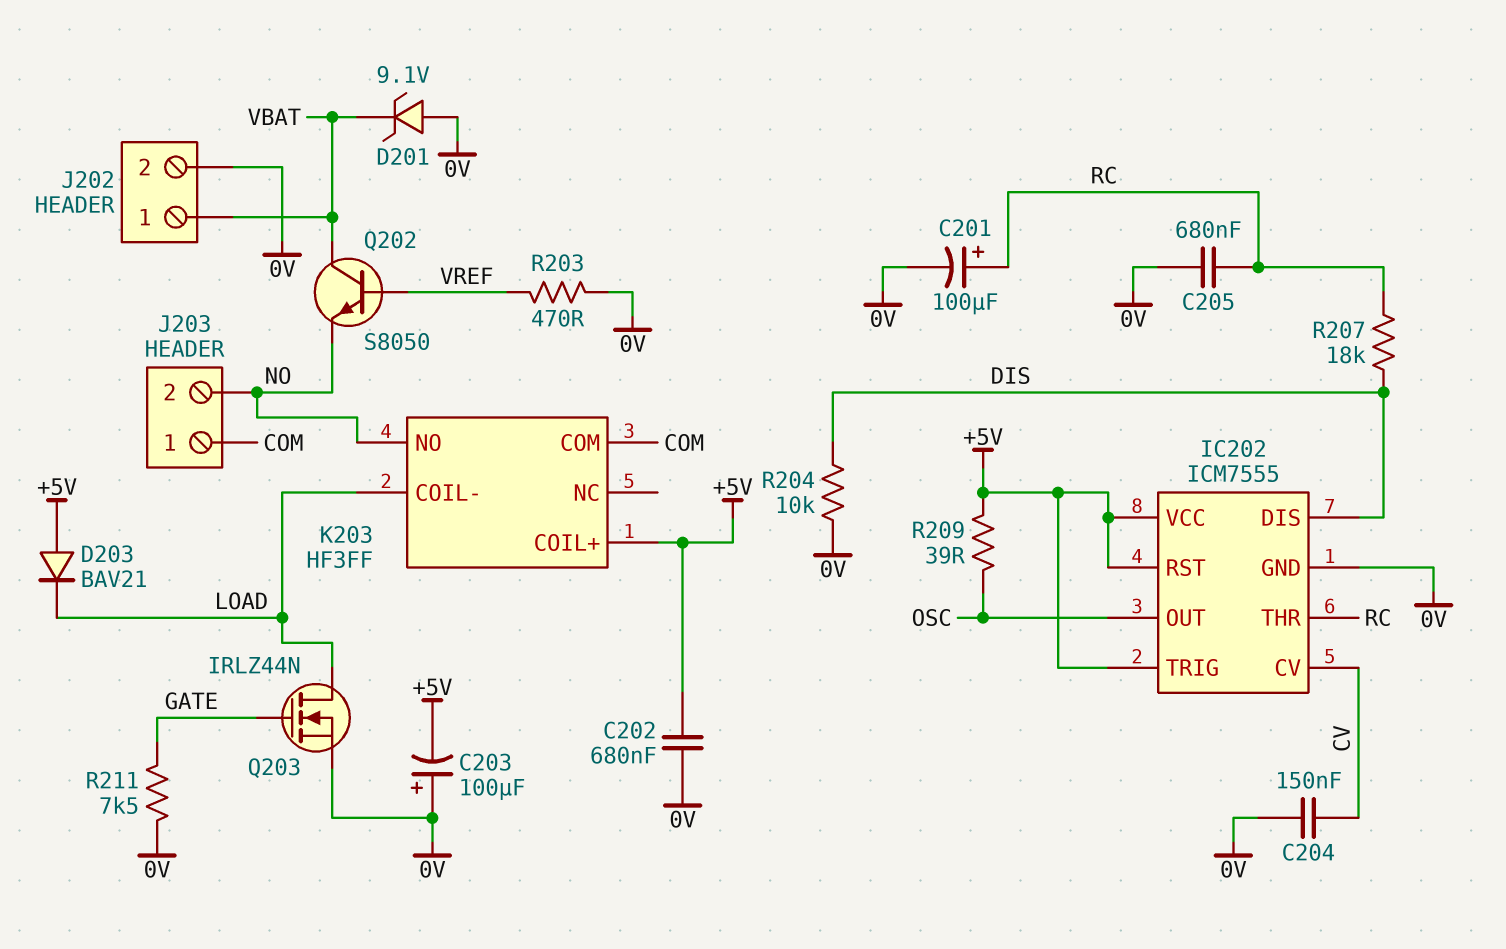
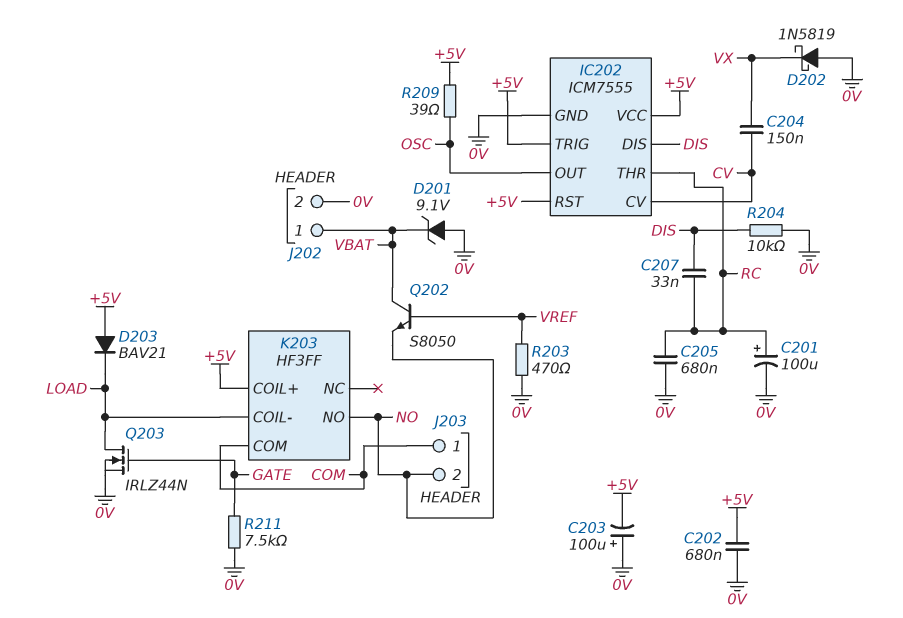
C204: 150nF (0V, CV) -> 150nF (CV, VX)
C207: none -> 33nF (DIS, RC)
D202: none -> schottky 1N5819 (A 0V, K VX)
R207: 18k (DIS, RC) -> none

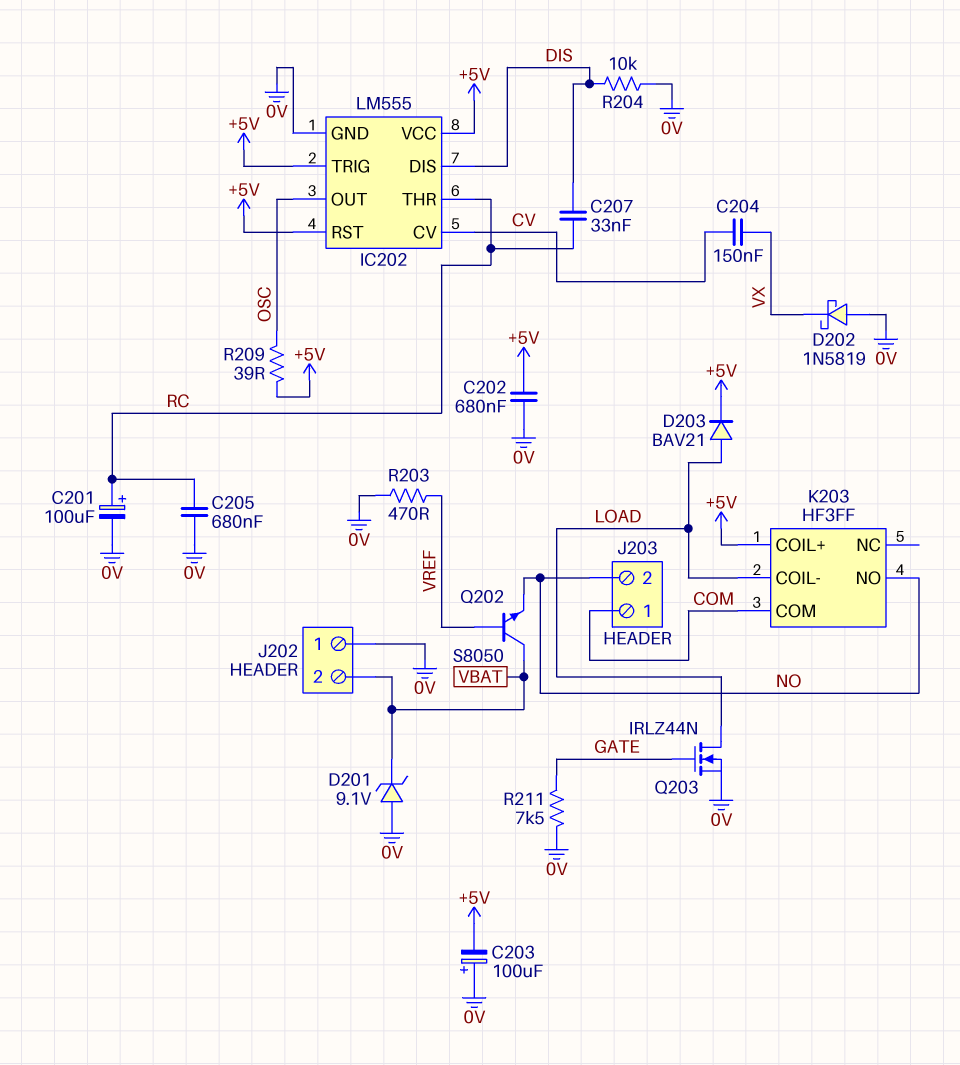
D203: diode BAV21 (A +5V, K LOAD) -> diode BAV21 (A LOAD, K +5V)
IC202: ICM7555 -> LM555
J202 pin 1: VBAT -> 0V
J202 pin 2: 0V -> VBAT

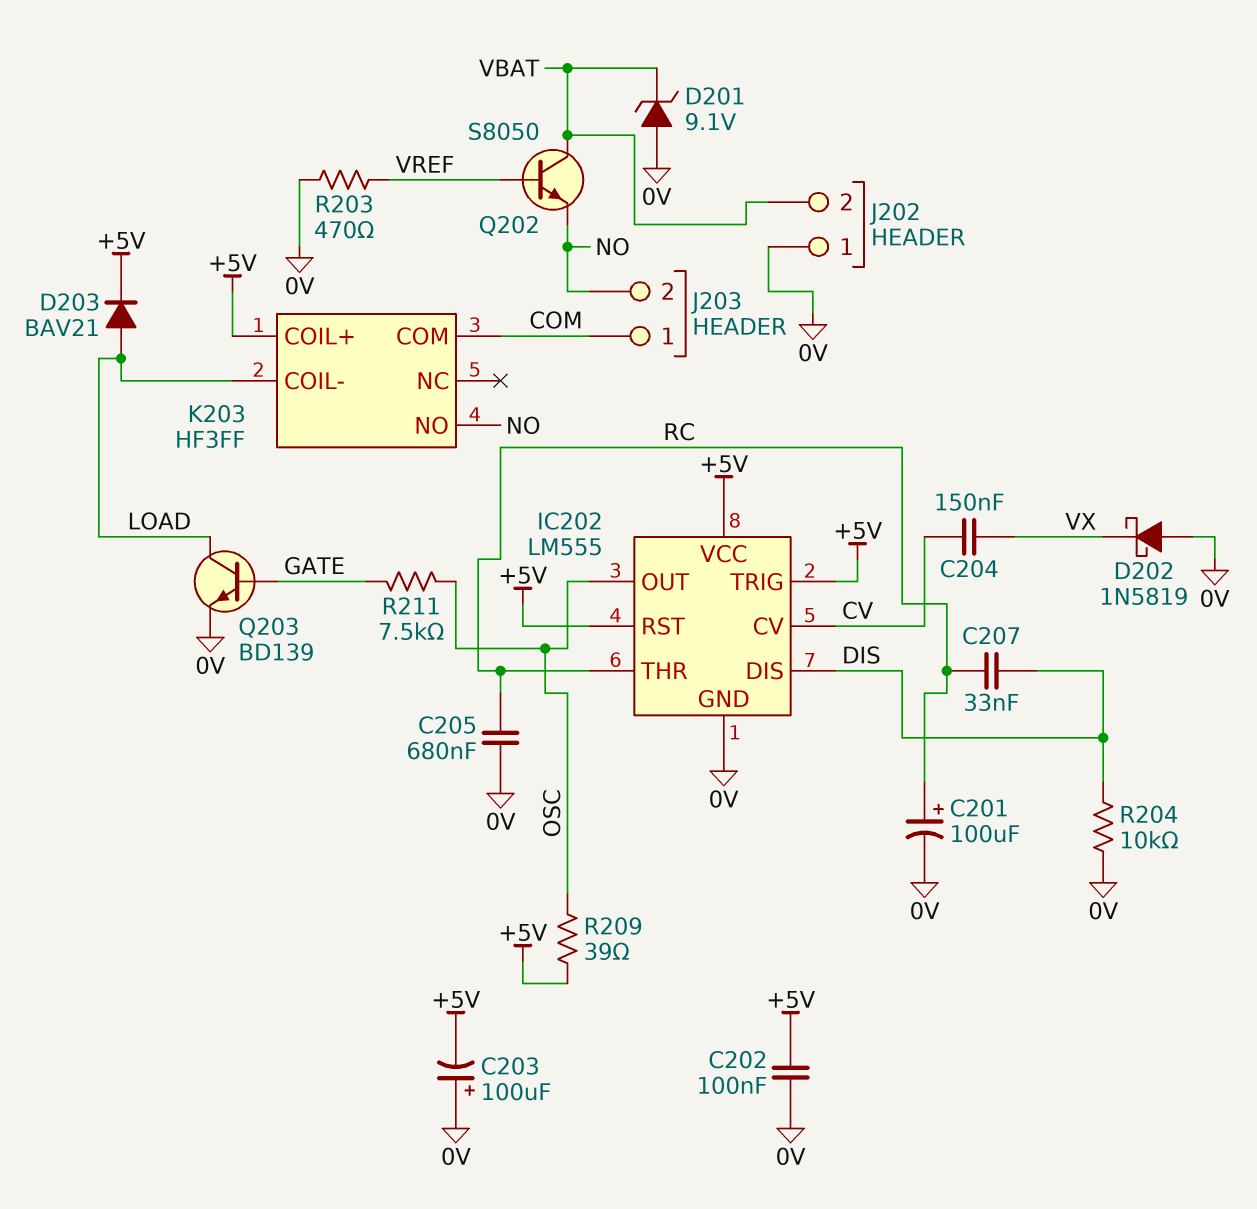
C202: 680nF (+5V, 0V) -> 100nF (+5V, 0V)
Q203: NMOS IRLZ44N (G GATE, D LOAD, S 0V) -> NPN BD139 (B GATE, C LOAD, E 0V)
R211: 7.5k (0V, GATE) -> 7.5k (GATE, OSC)

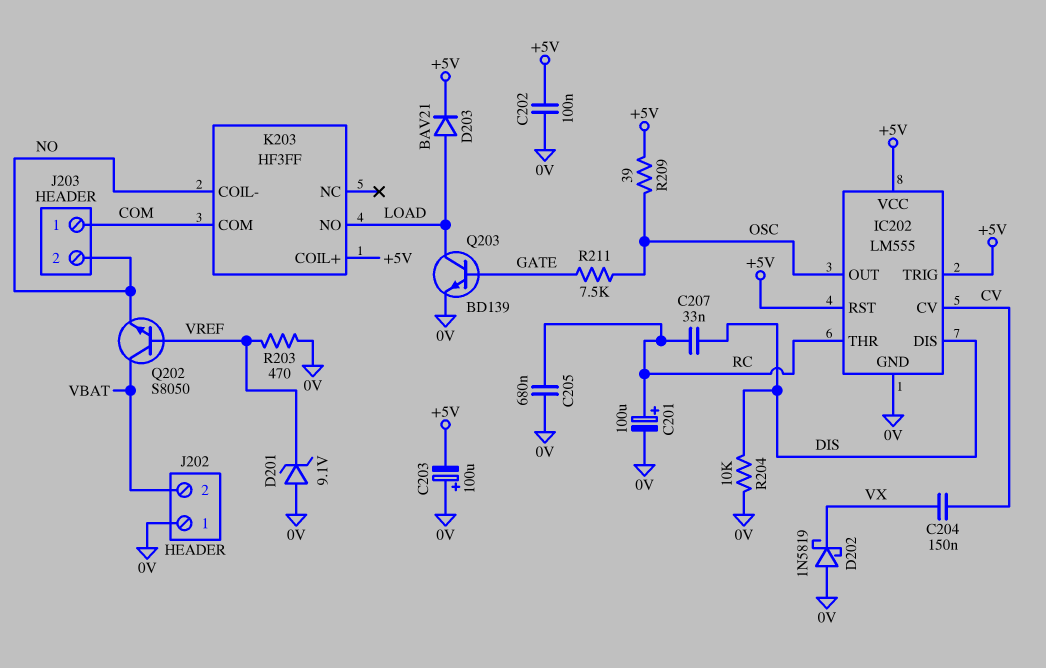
D201: zener 9.1V (A 0V, K VBAT) -> zener 9.1V (A 0V, K VREF)
K203 pin COIL-: LOAD -> NO
K203 pin NO: NO -> LOAD

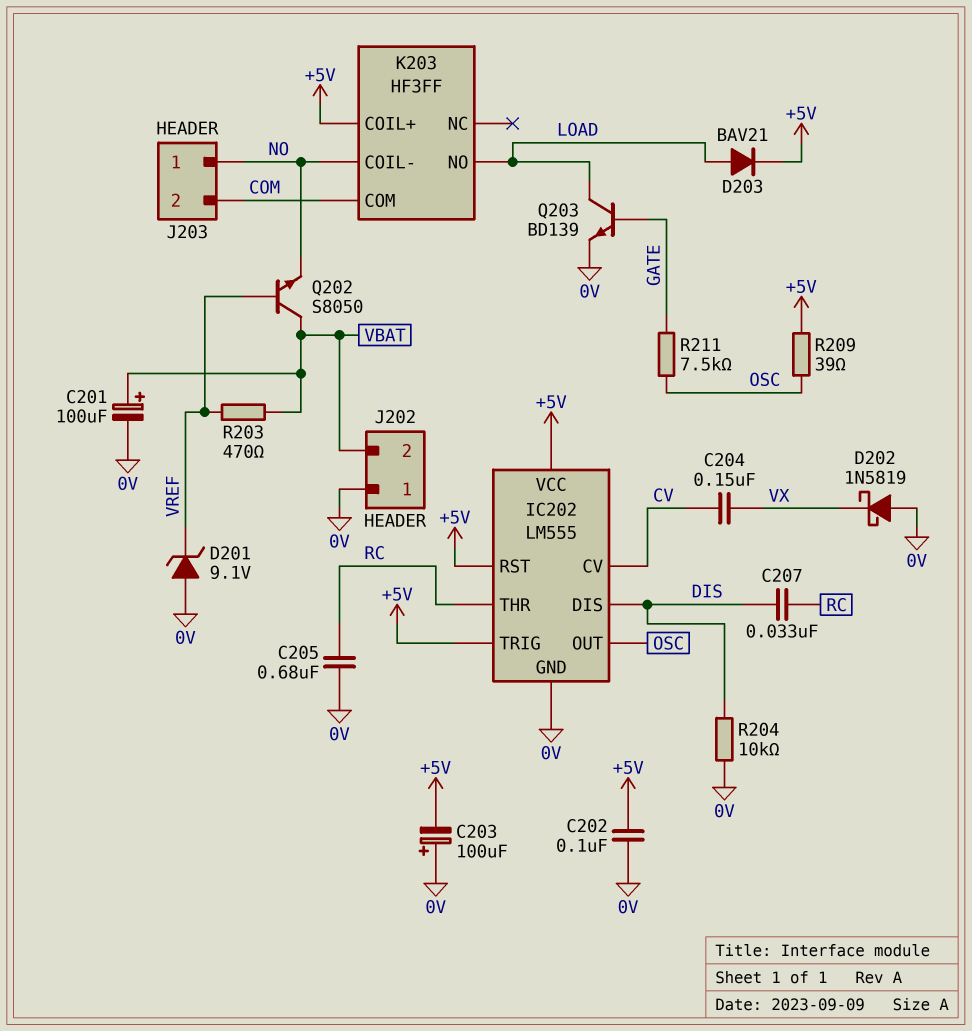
C201: 100uF (plus RC, minus 0V) -> 100uF (plus VBAT, minus 0V)
J203 pin 1: COM -> NO
J203 pin 2: NO -> COM
R203: 470 (0V, VREF) -> 470 (VBAT, VREF)

